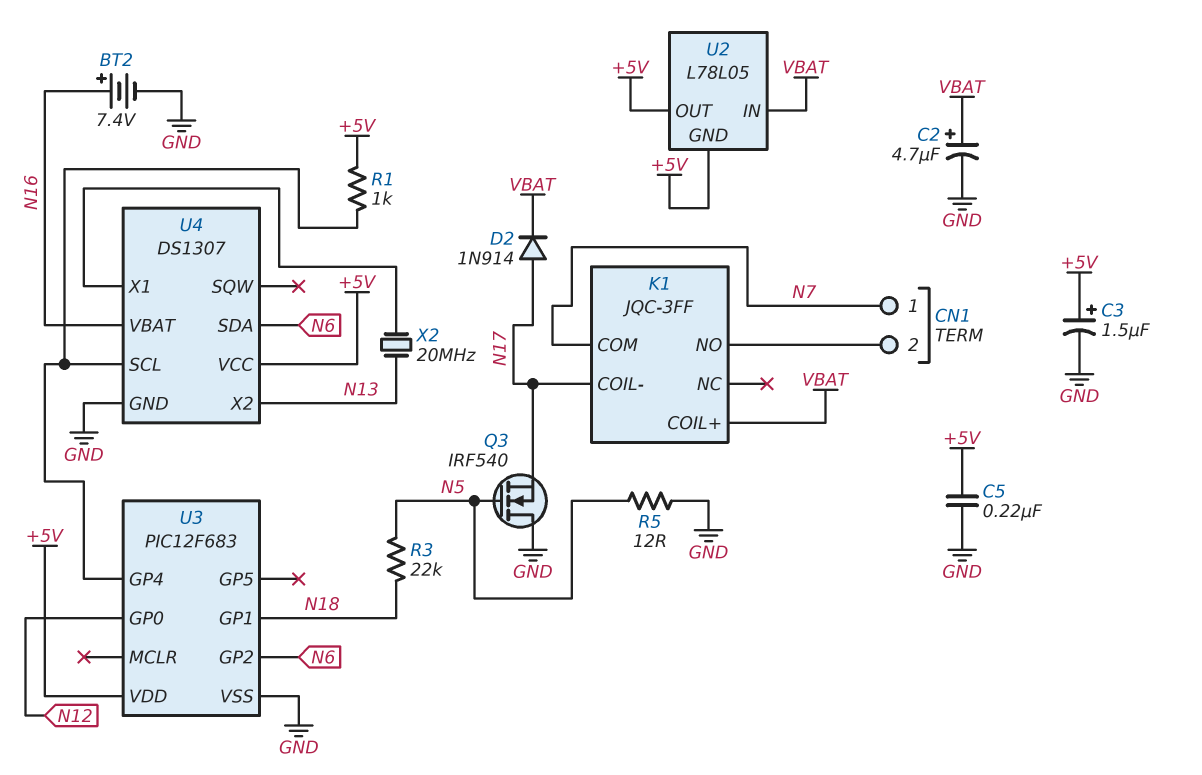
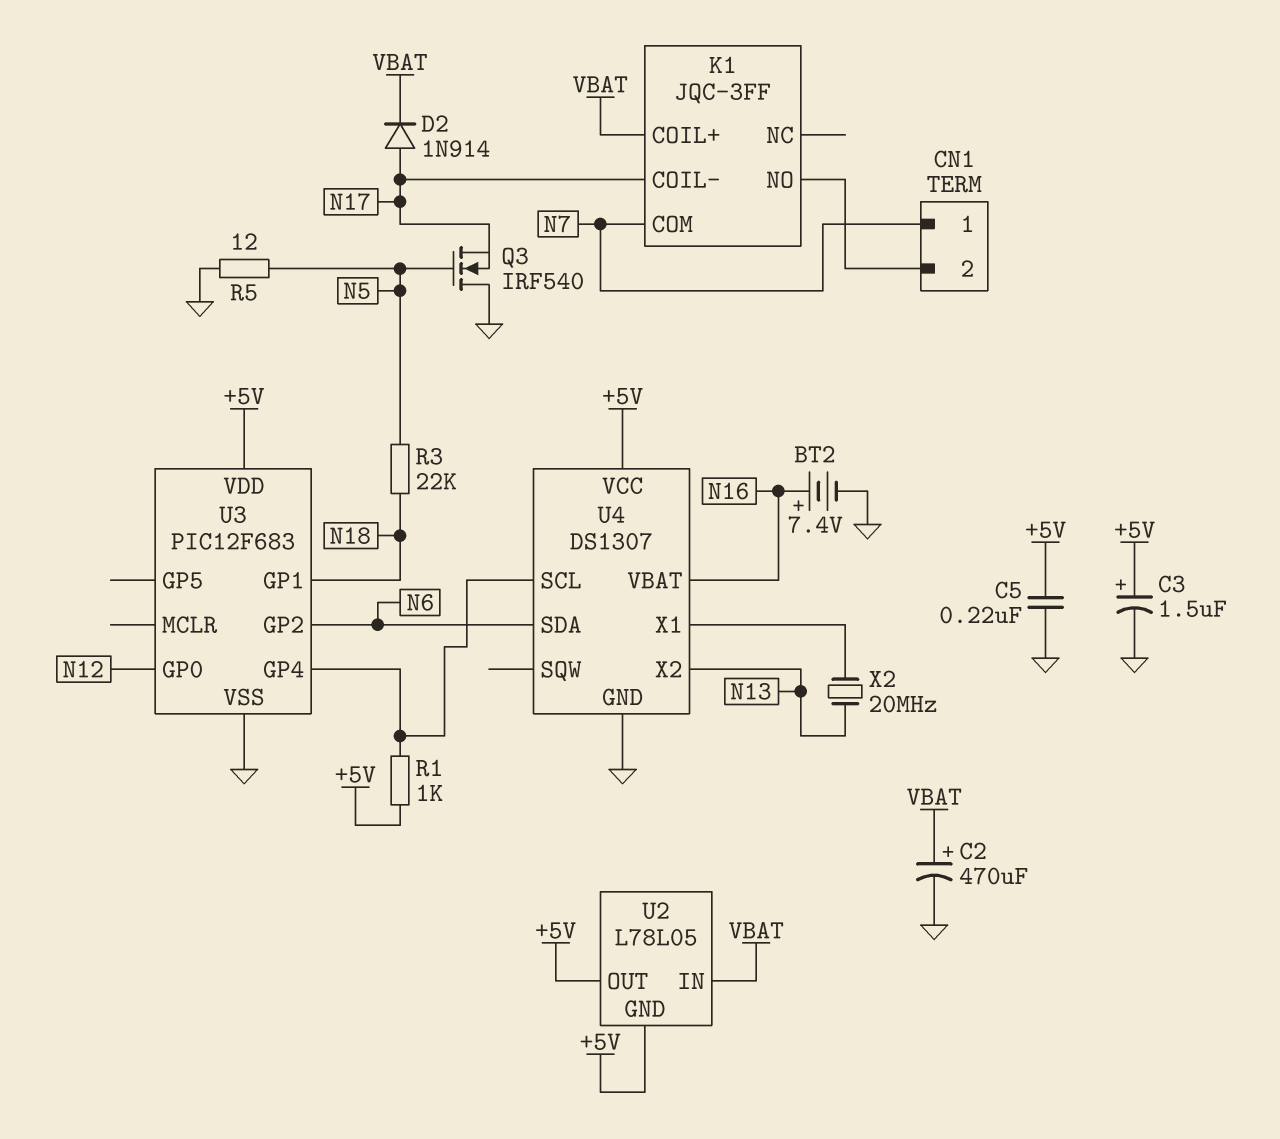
C2: 4.7uF (plus VBAT, minus GND) -> 470uF (plus VBAT, minus GND)

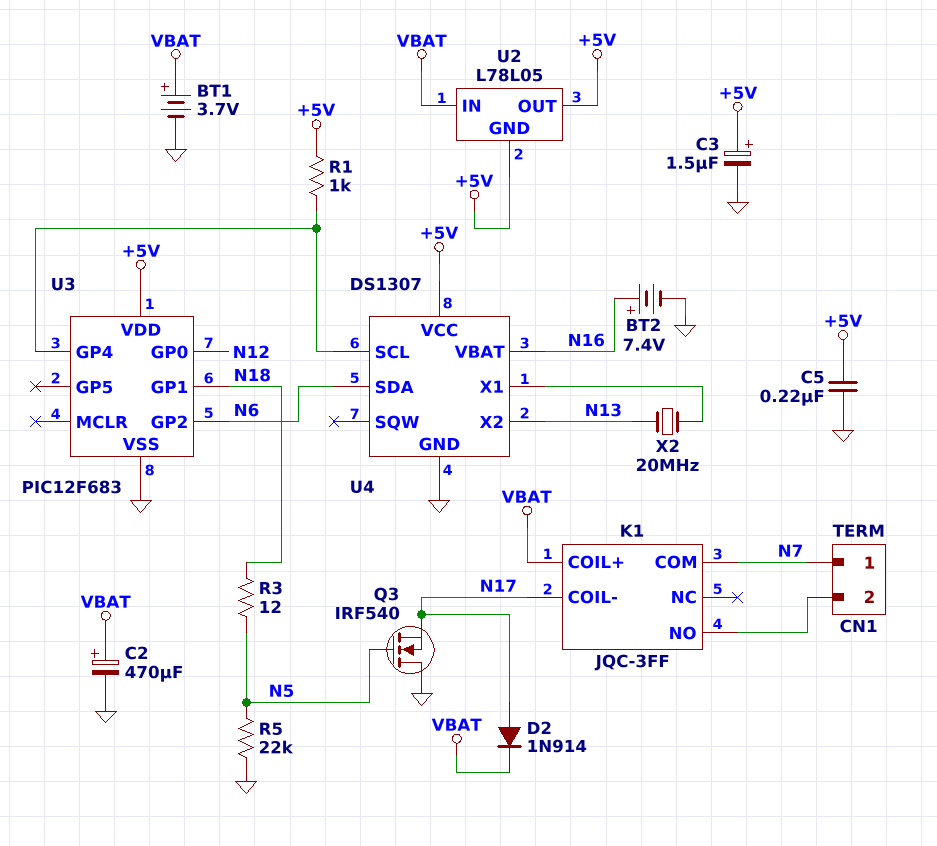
BT1: none -> 3.7V (plus VBAT, minus GND)
R3: 22k (N5, N18) -> 12 (N5, N18)
R5: 12 (GND, N5) -> 22k (GND, N5)

